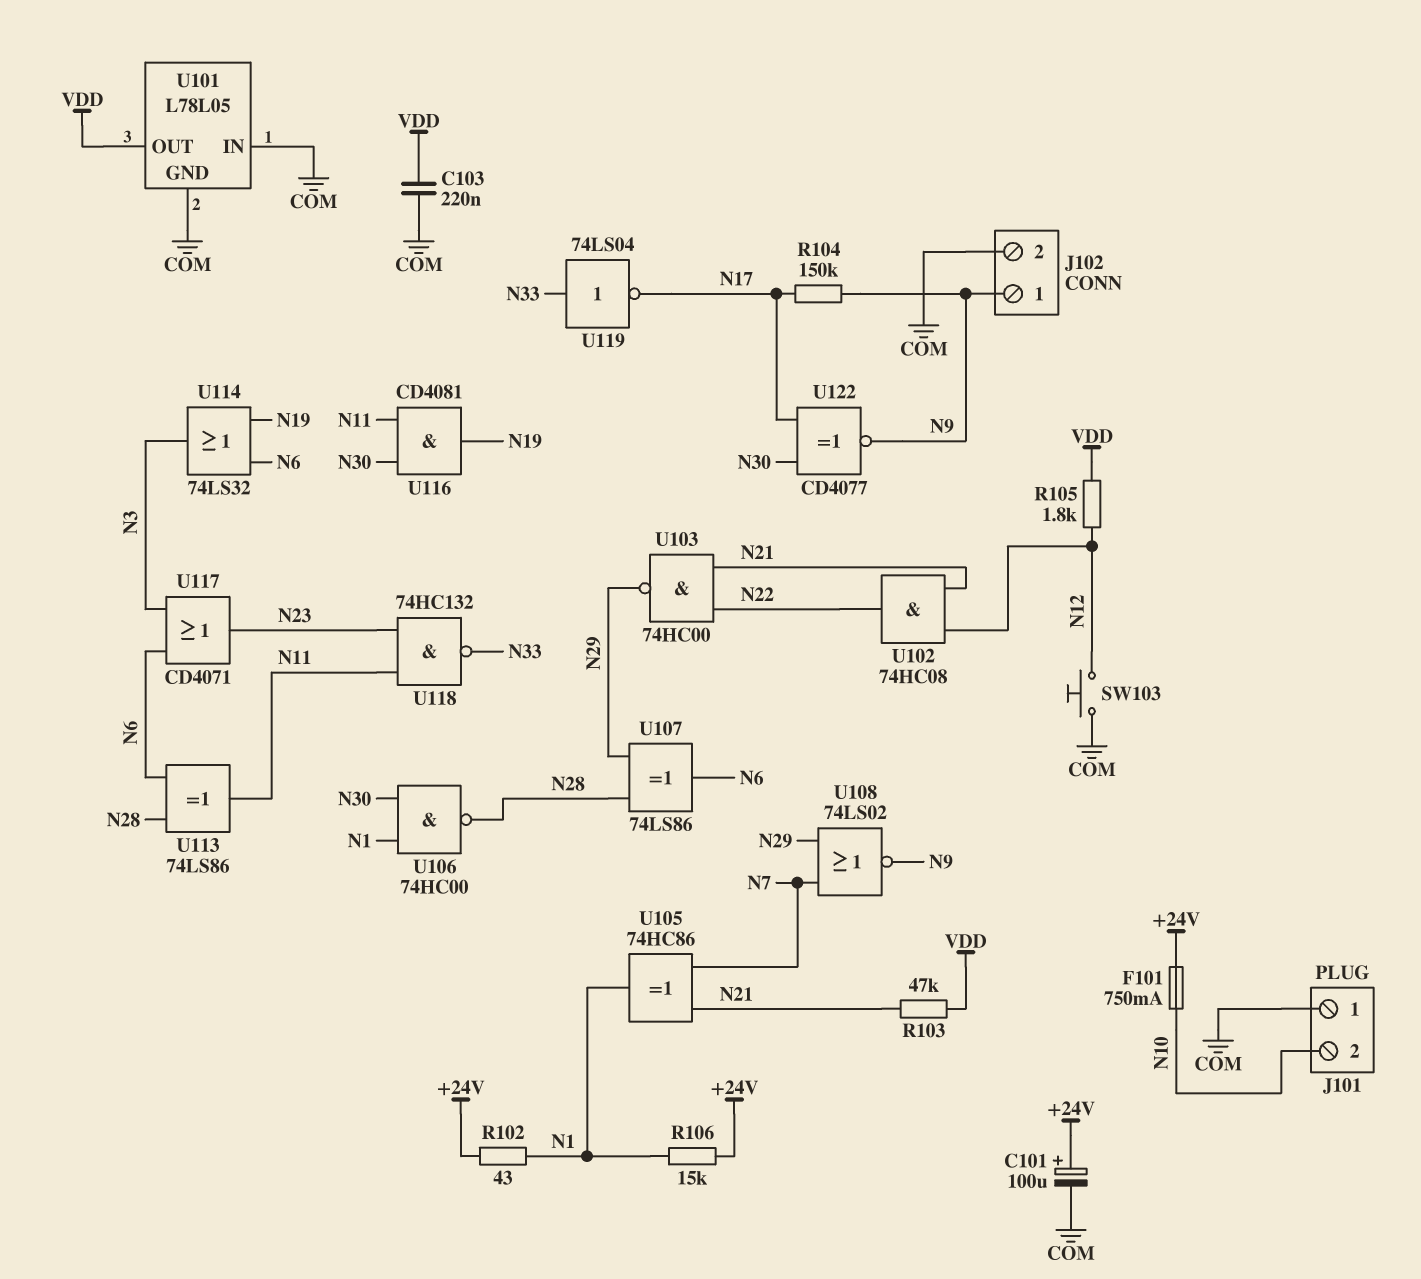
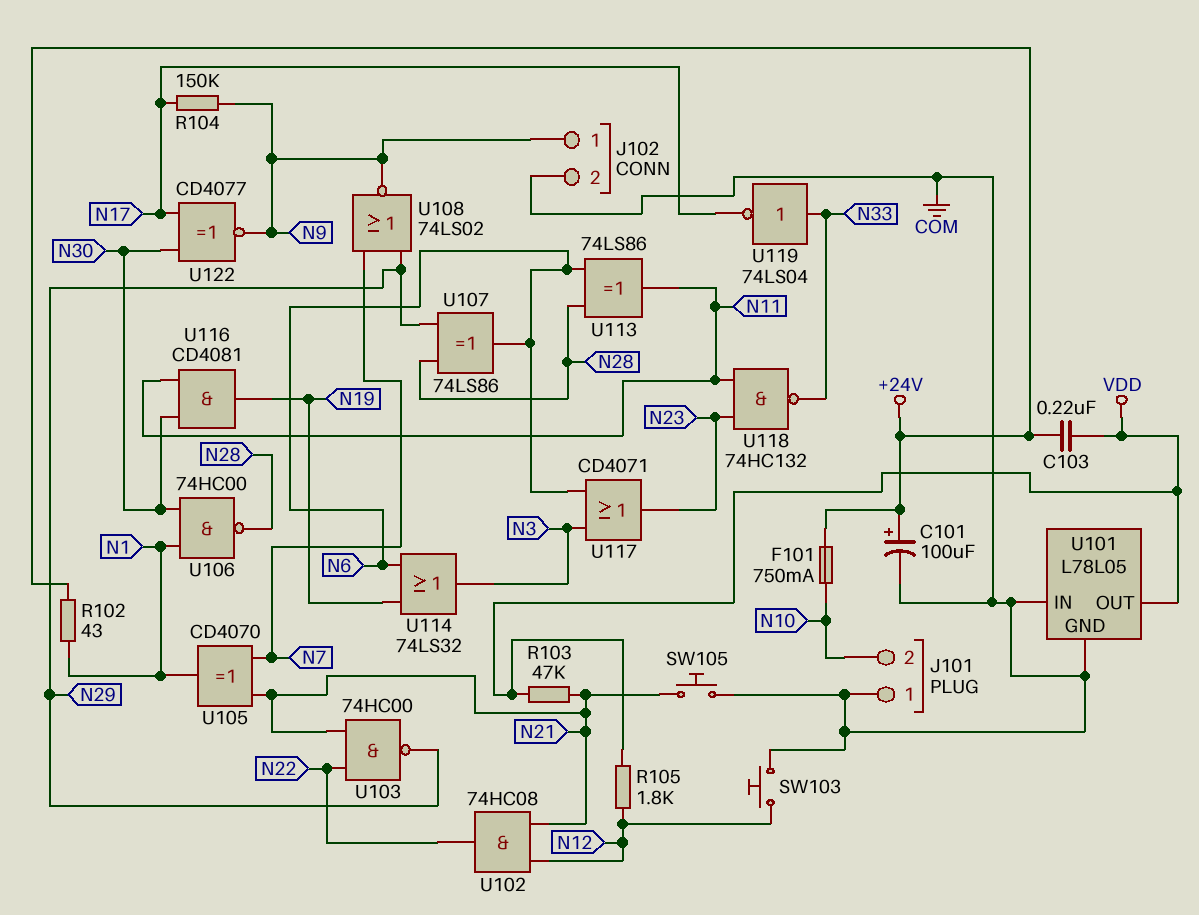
C103: 220nF (COM, VDD) -> 220nF (+24V, VDD)
R106: 15k (+24V, N1) -> none
SW105: none -> button (COM, N21)
U105: XOR 74HC86 (in N7, in N21, out N1) -> XOR CD4070 (in N7, in N21, out N1)

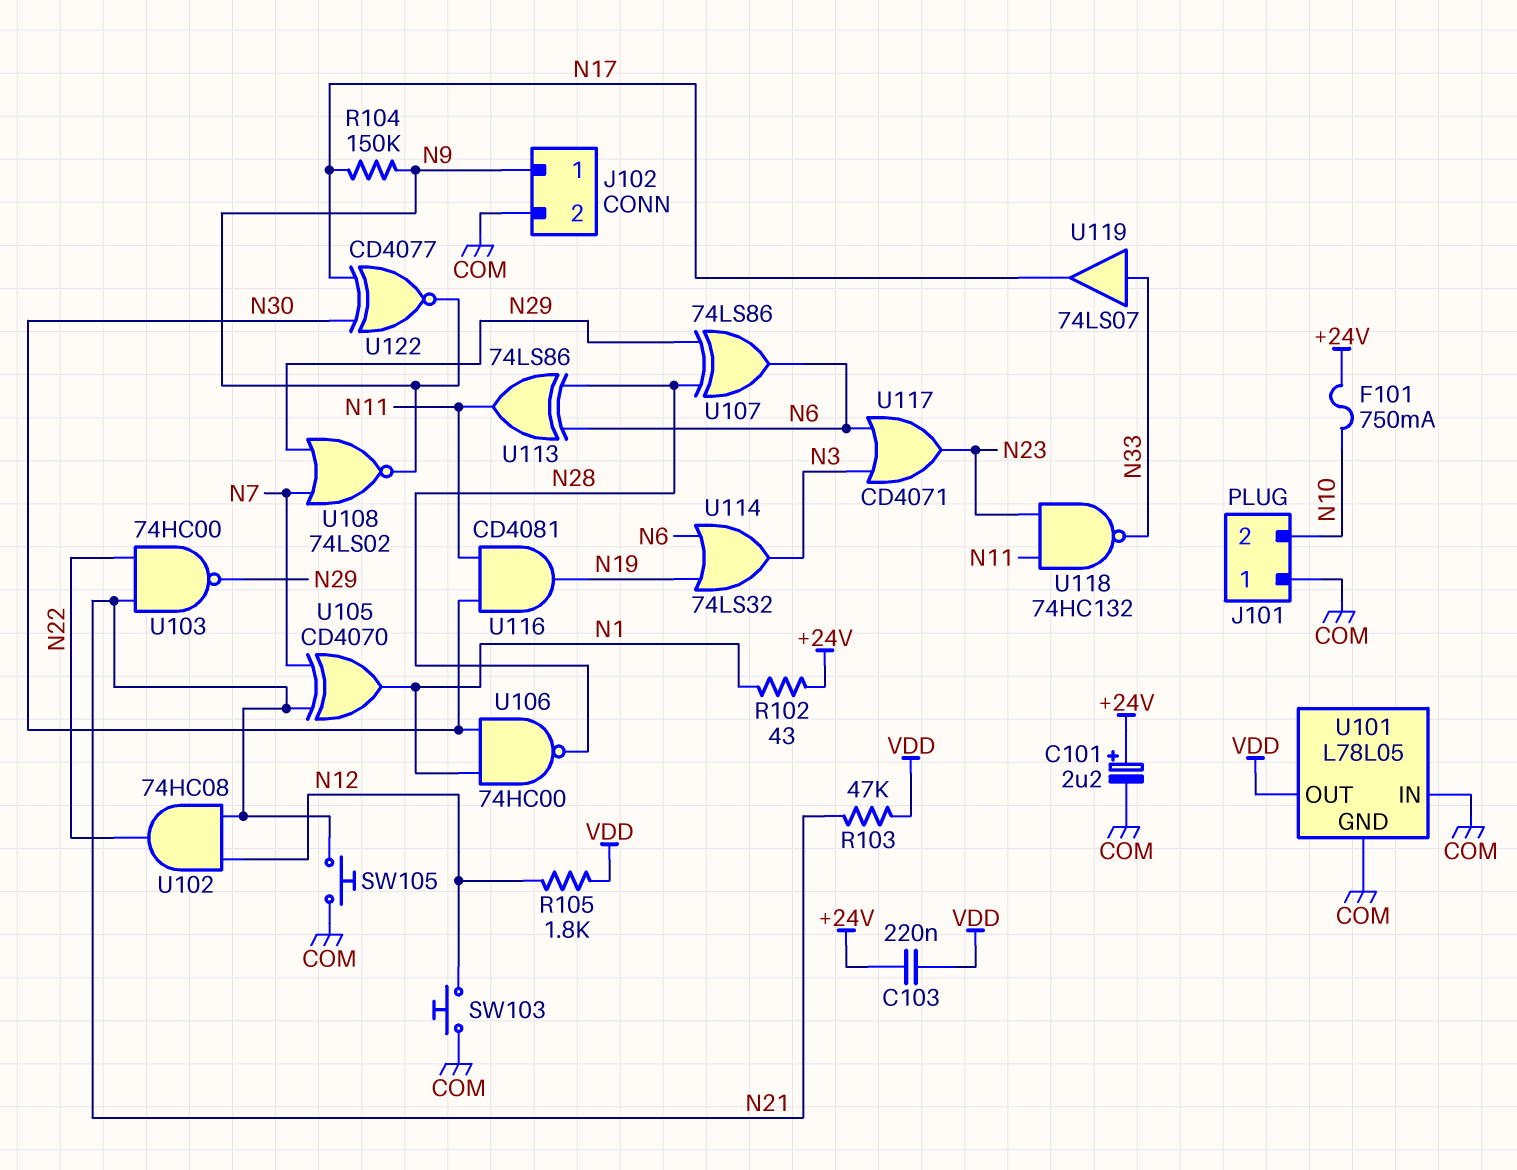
C101: 100uF (plus +24V, minus COM) -> 2.2uF (plus +24V, minus COM)
U119: NOT 74LS04 (in N33, out N17) -> buffer 74LS07 (in N33, out N17)

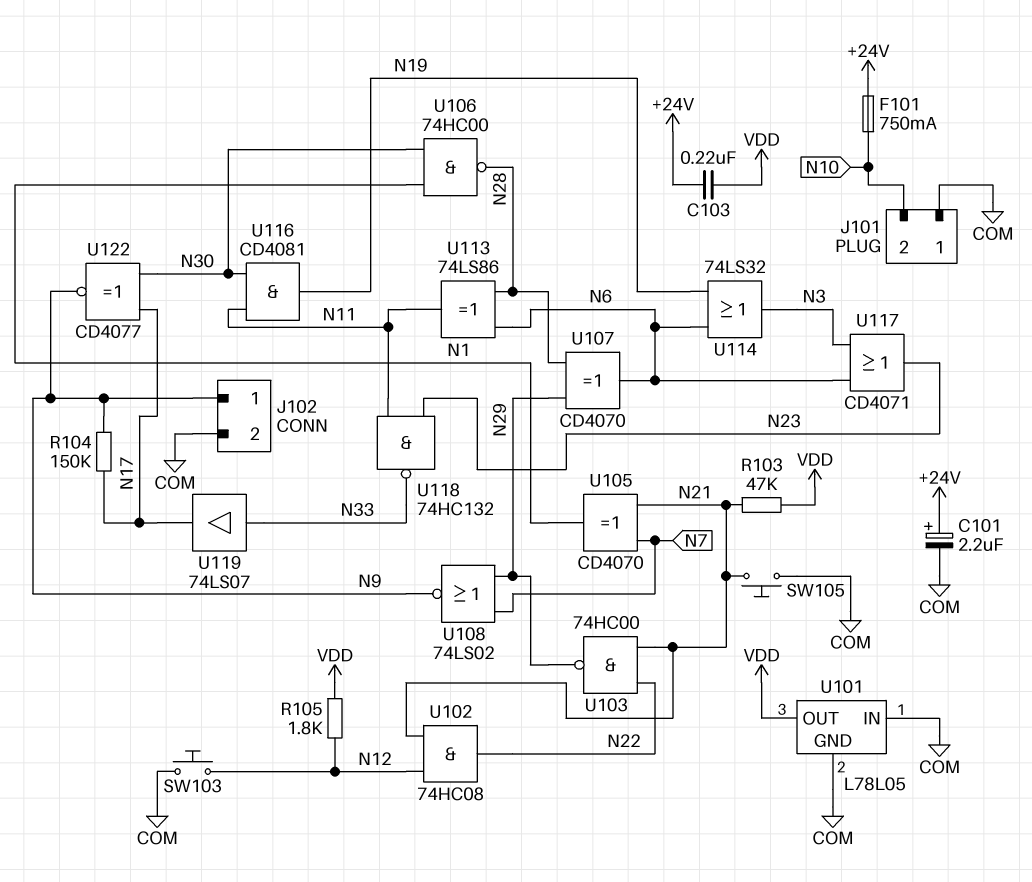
R102: 43 (+24V, N1) -> none
U107: XOR 74LS86 (in N28, in N29, out N6) -> XOR CD4070 (in N28, in N29, out N6)

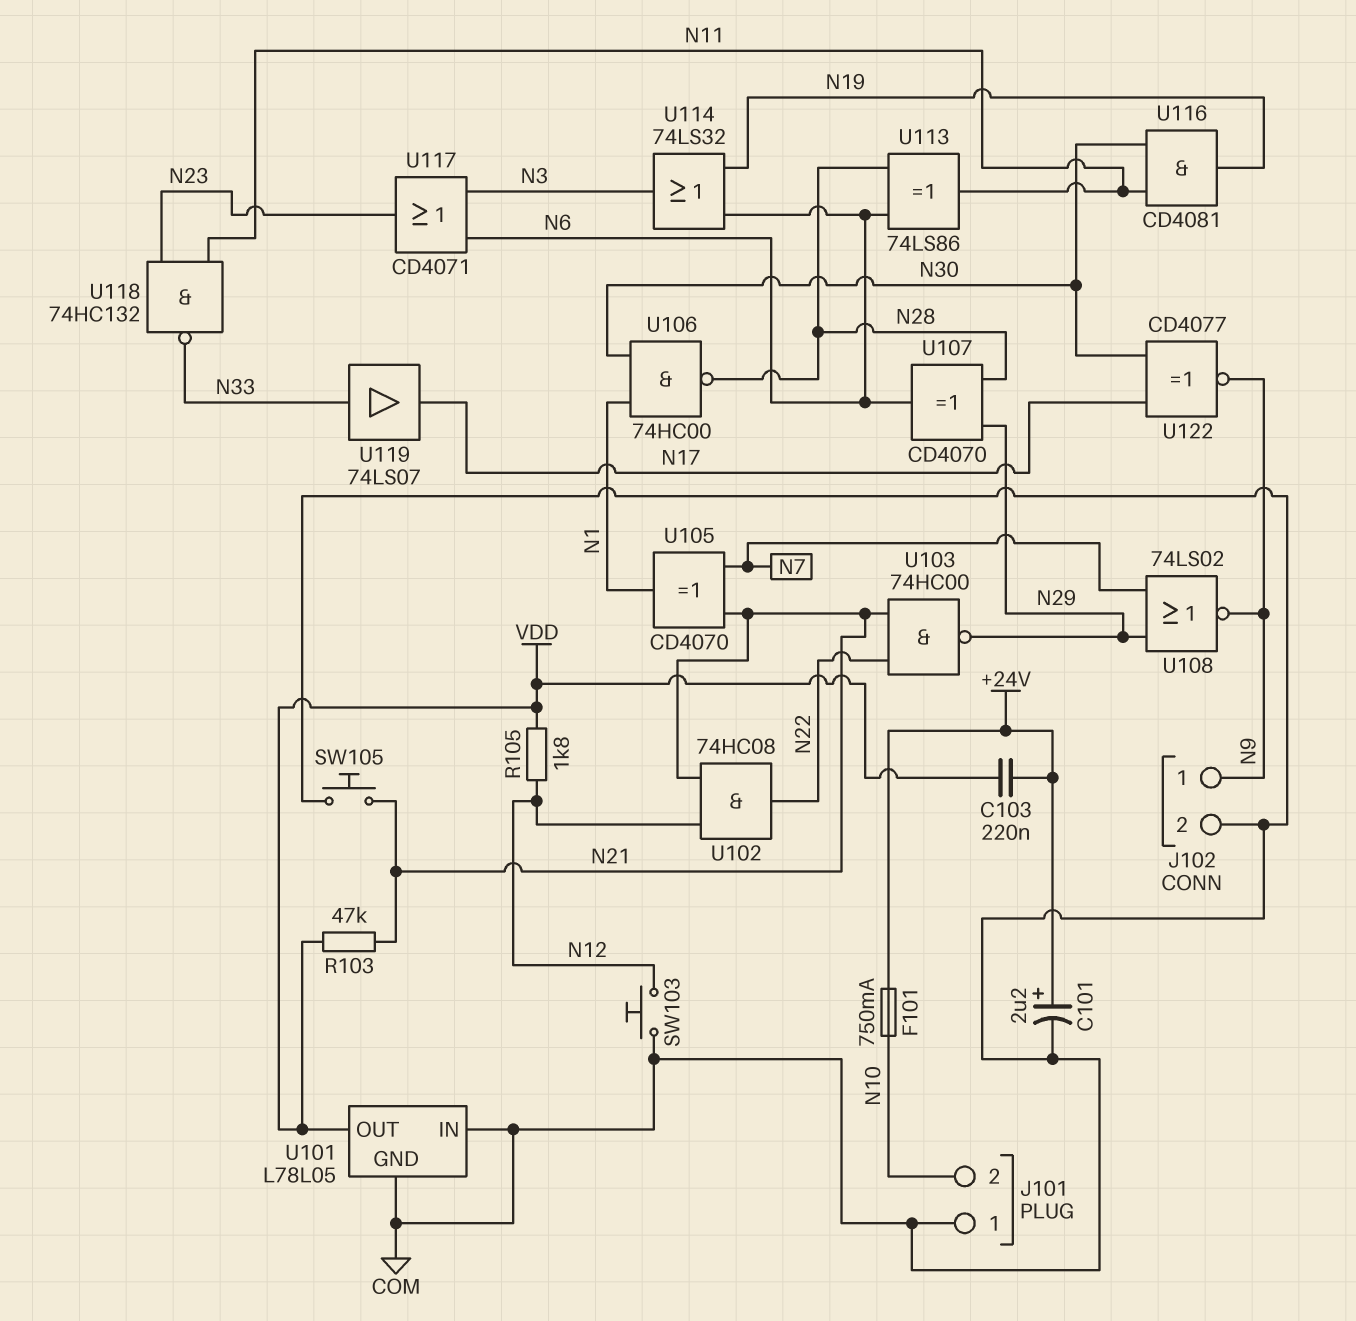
R104: 150k (N9, N17) -> none

